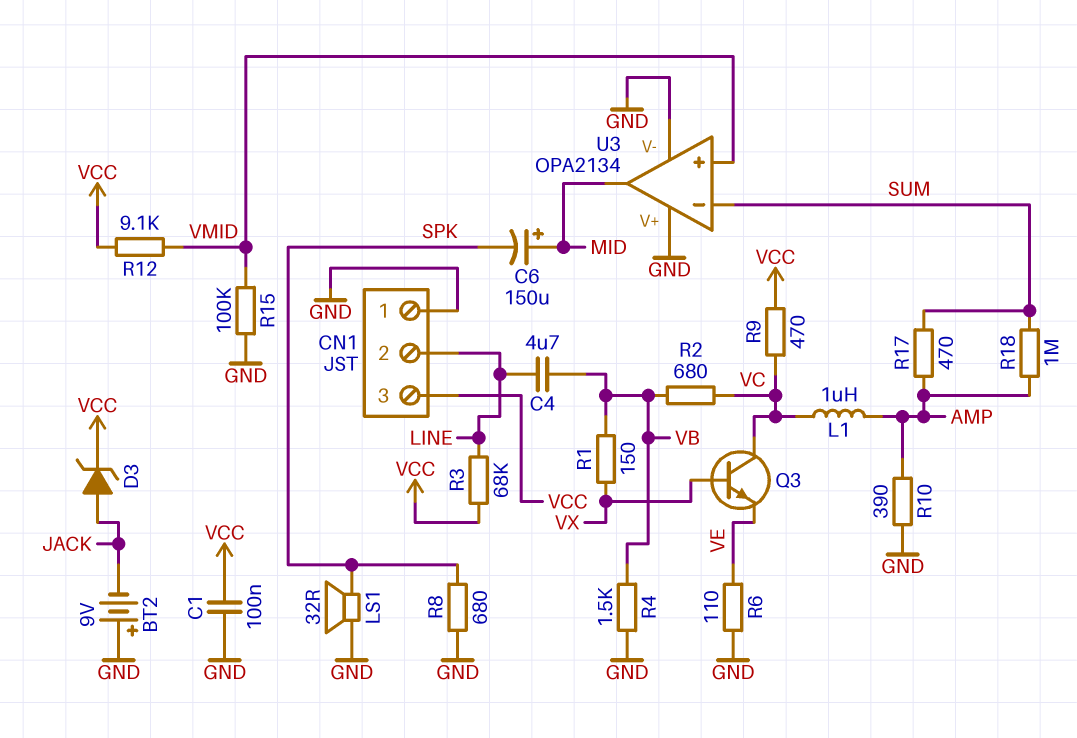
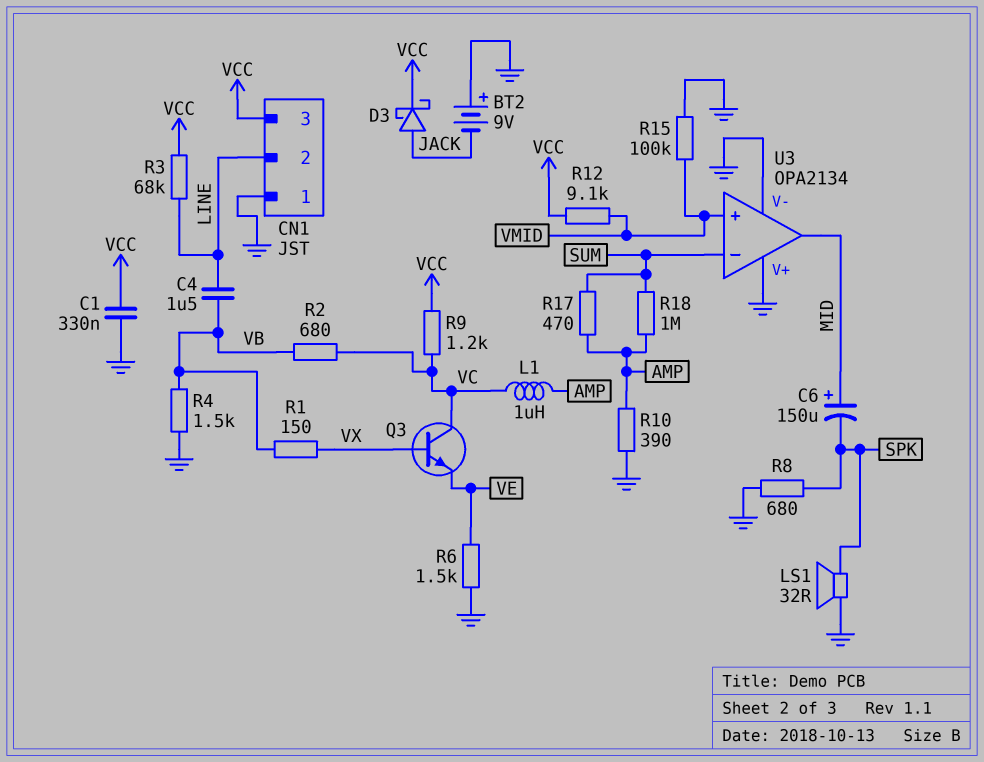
C1: 100nF (GND, VCC) -> 330nF (GND, VCC)
C4: 4.7uF (LINE, VB) -> 1.5uF (LINE, VB)
D3: zener (A JACK, K VCC) -> schottky (A JACK, K VCC)
R6: 110 (GND, VE) -> 1.5k (GND, VE)
R9: 470 (VC, VCC) -> 1.2k (VC, VCC)

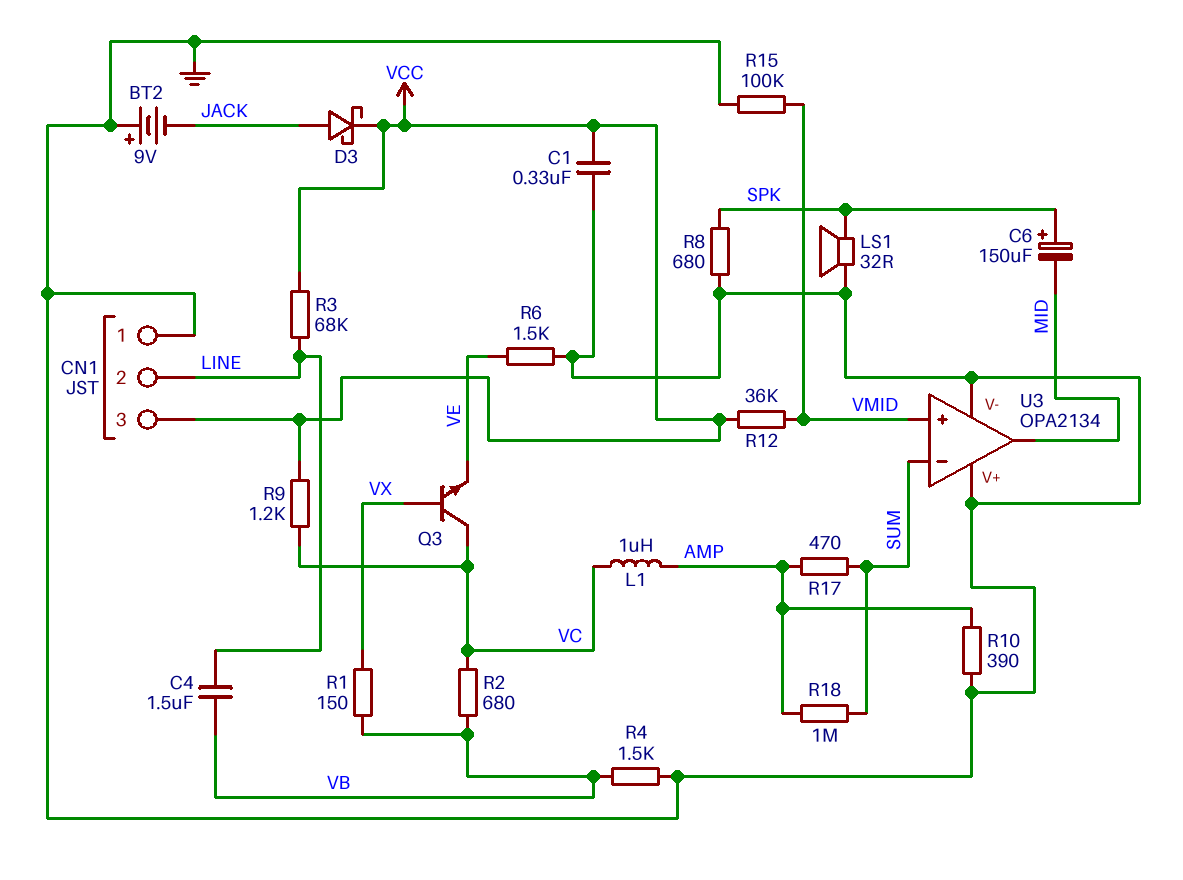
C6: 150uF (plus MID, minus SPK) -> 150uF (plus SPK, minus MID)
R12: 9.1k (VCC, VMID) -> 36k (VCC, VMID)

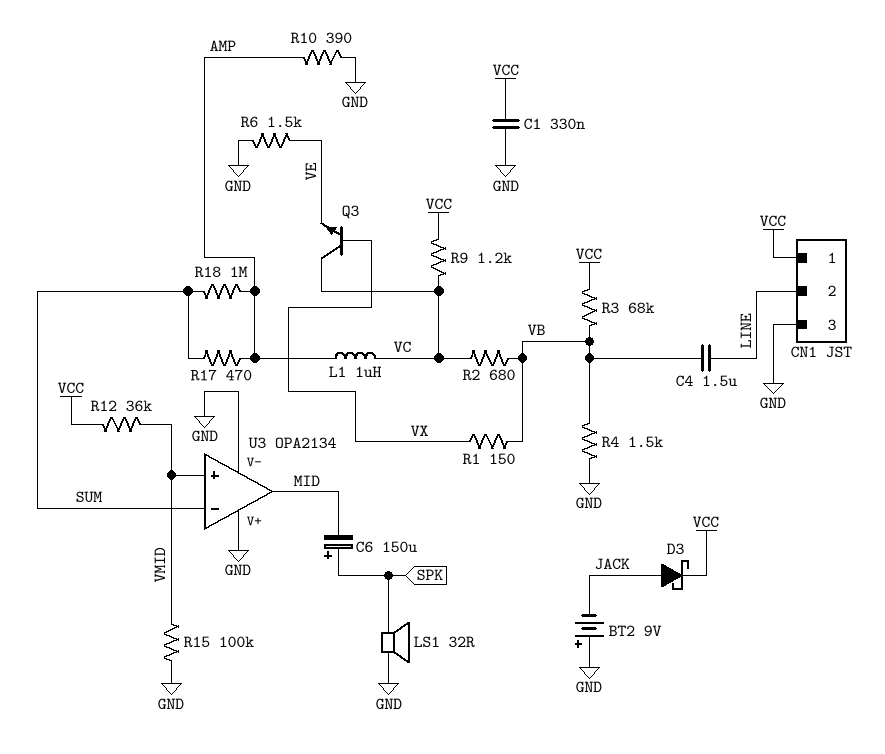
CN1 pin 1: GND -> VCC
CN1 pin 3: VCC -> GND
R3: 68k (LINE, VCC) -> 68k (VB, VCC)
R8: 680 (GND, SPK) -> none

